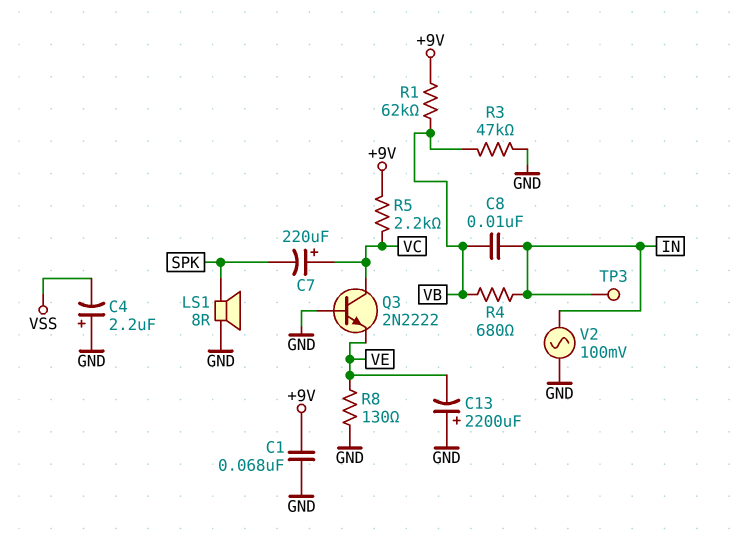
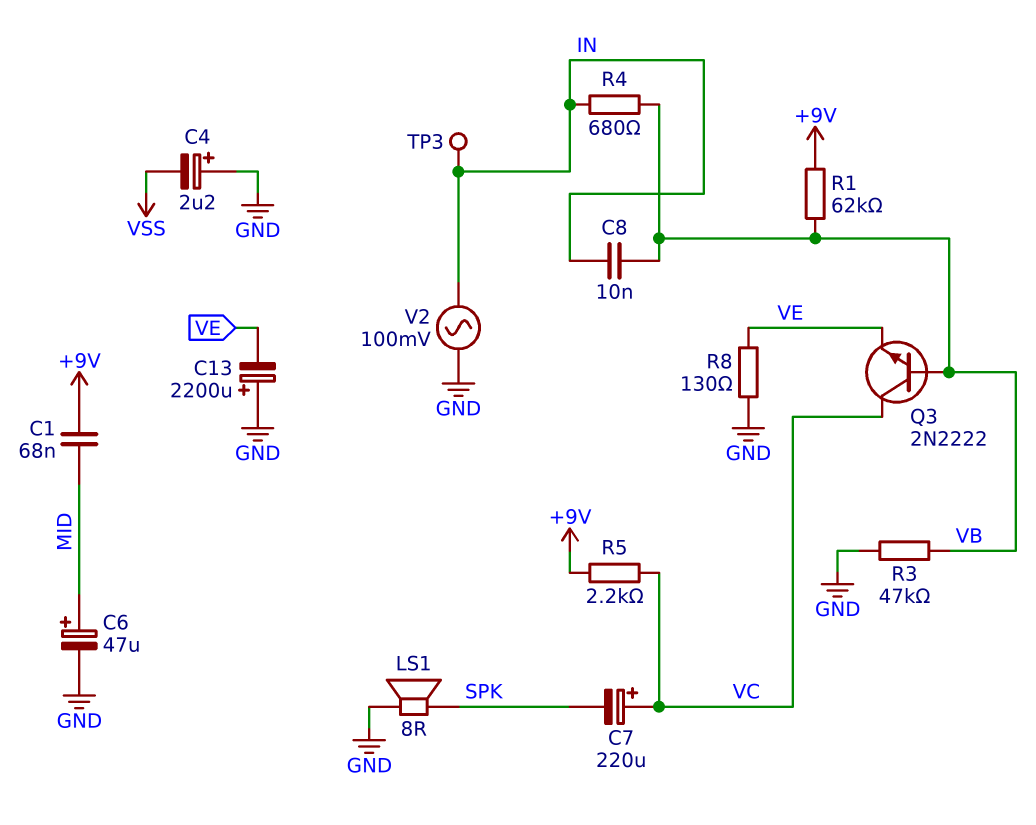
C1: 68nF (+9V, GND) -> 68nF (+9V, MID)
C6: none -> 47uF (plus MID, minus GND)
Q3: NPN 2N2222 (B GND, C VC, E VE) -> NPN 2N2222 (B VB, C VC, E VE)

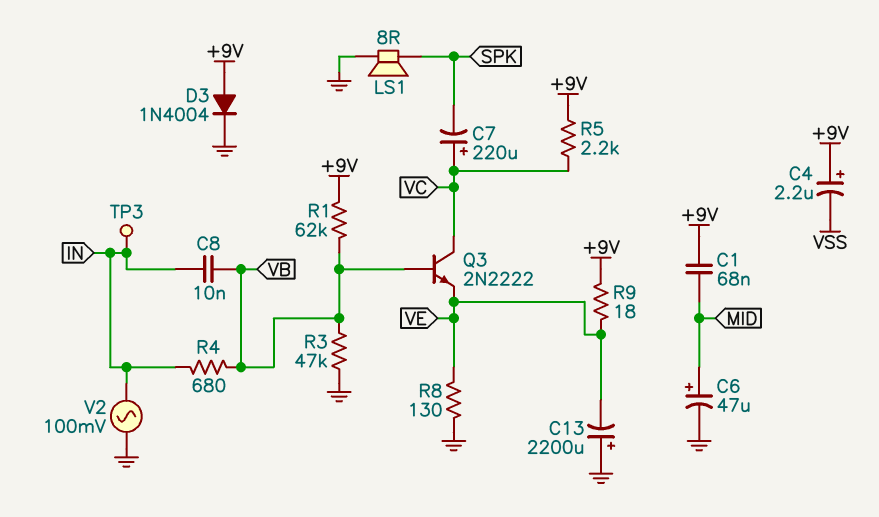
C4: 2.2uF (plus GND, minus VSS) -> 2.2uF (plus +9V, minus VSS)
D3: none -> diode 1N4004 (A +9V, K GND)
R9: none -> 18 (+9V, VE)

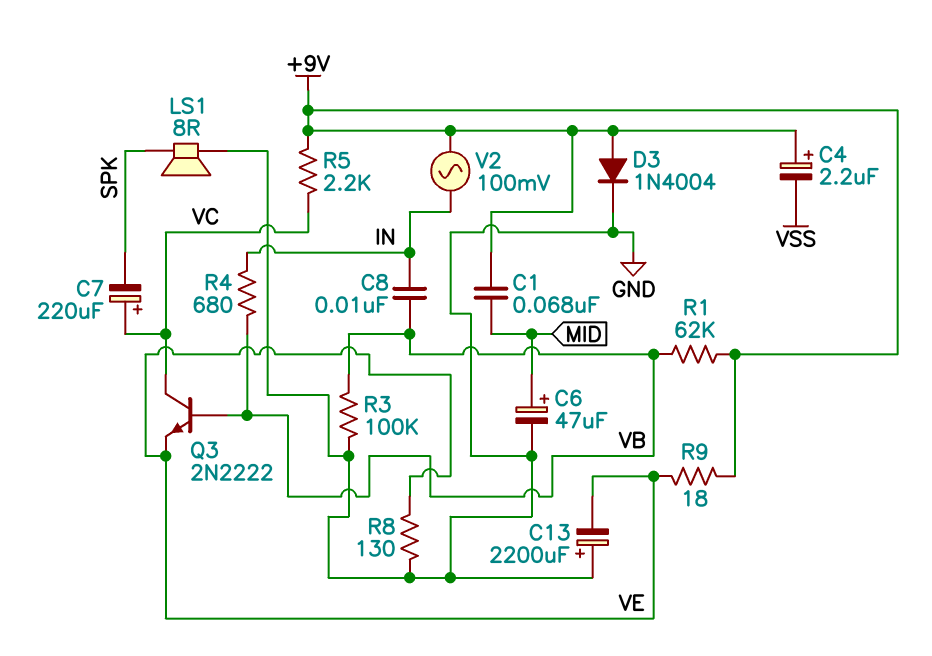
R3: 47k (GND, VB) -> 100k (GND, VB)
TP3: test point (IN) -> none
V2: AC 100mV (GND, IN) -> AC 100mV (+9V, IN)

